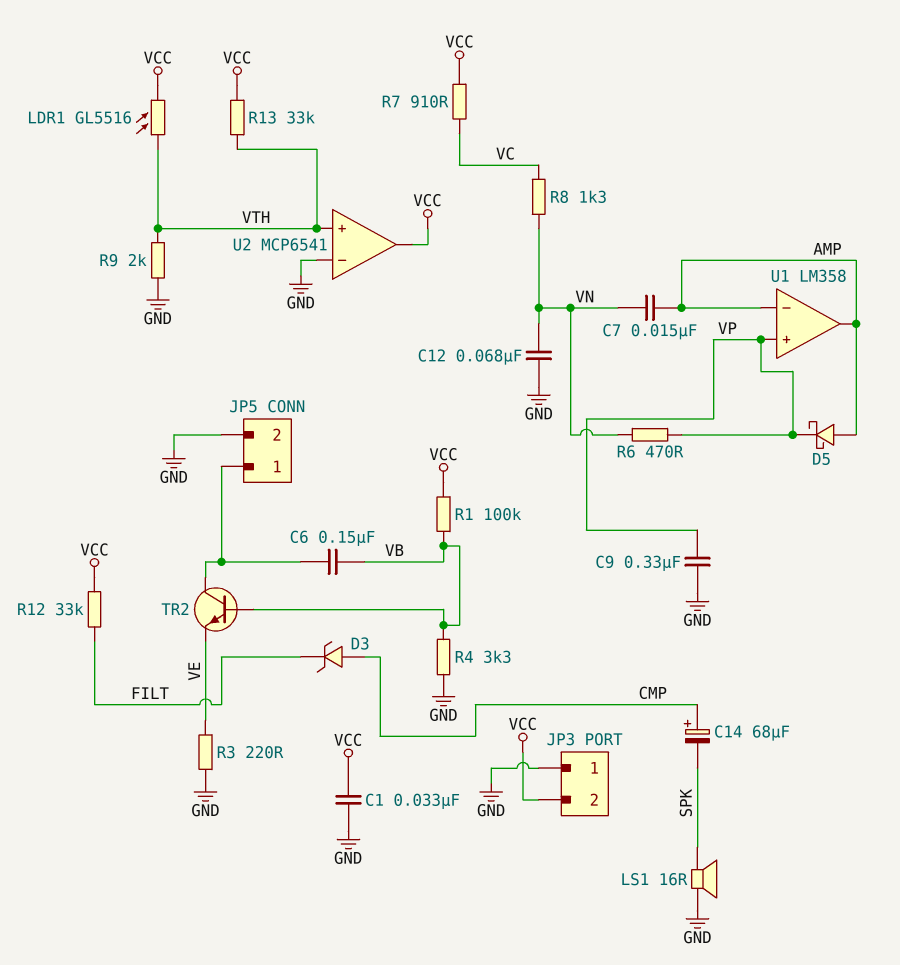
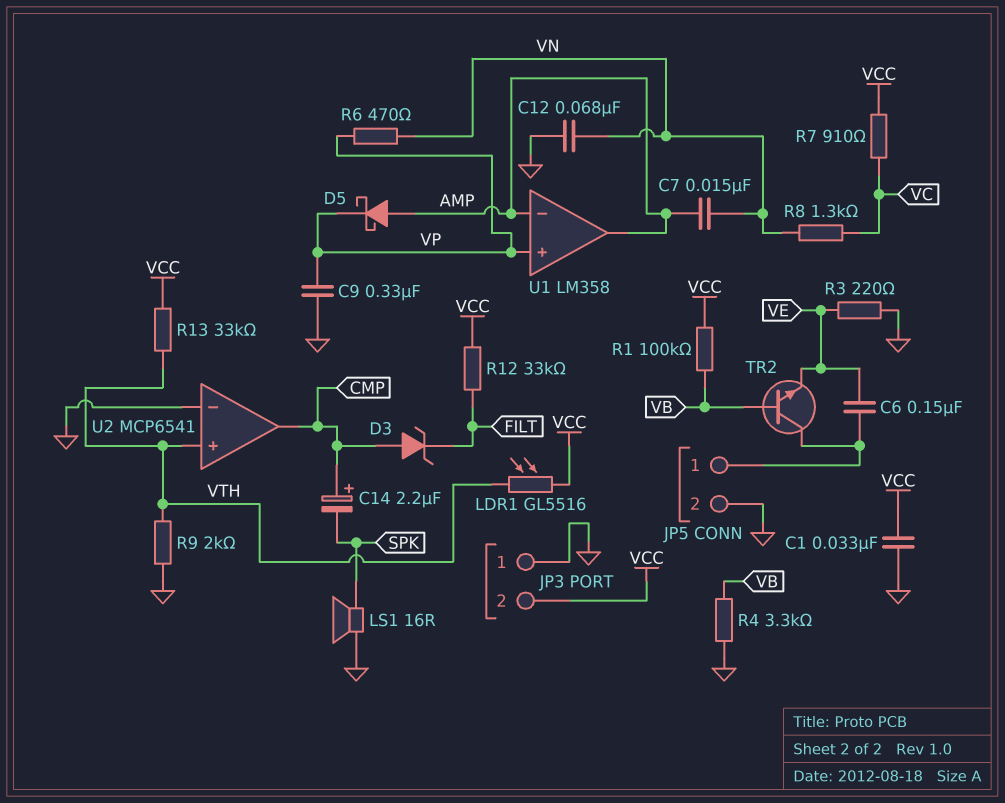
C6: 150nF (JP5/1, VB) -> 150nF (JP5/1, VE)
C14: 68uF (plus CMP, minus SPK) -> 2.2uF (plus CMP, minus SPK)
U2 pin out: VCC -> CMP

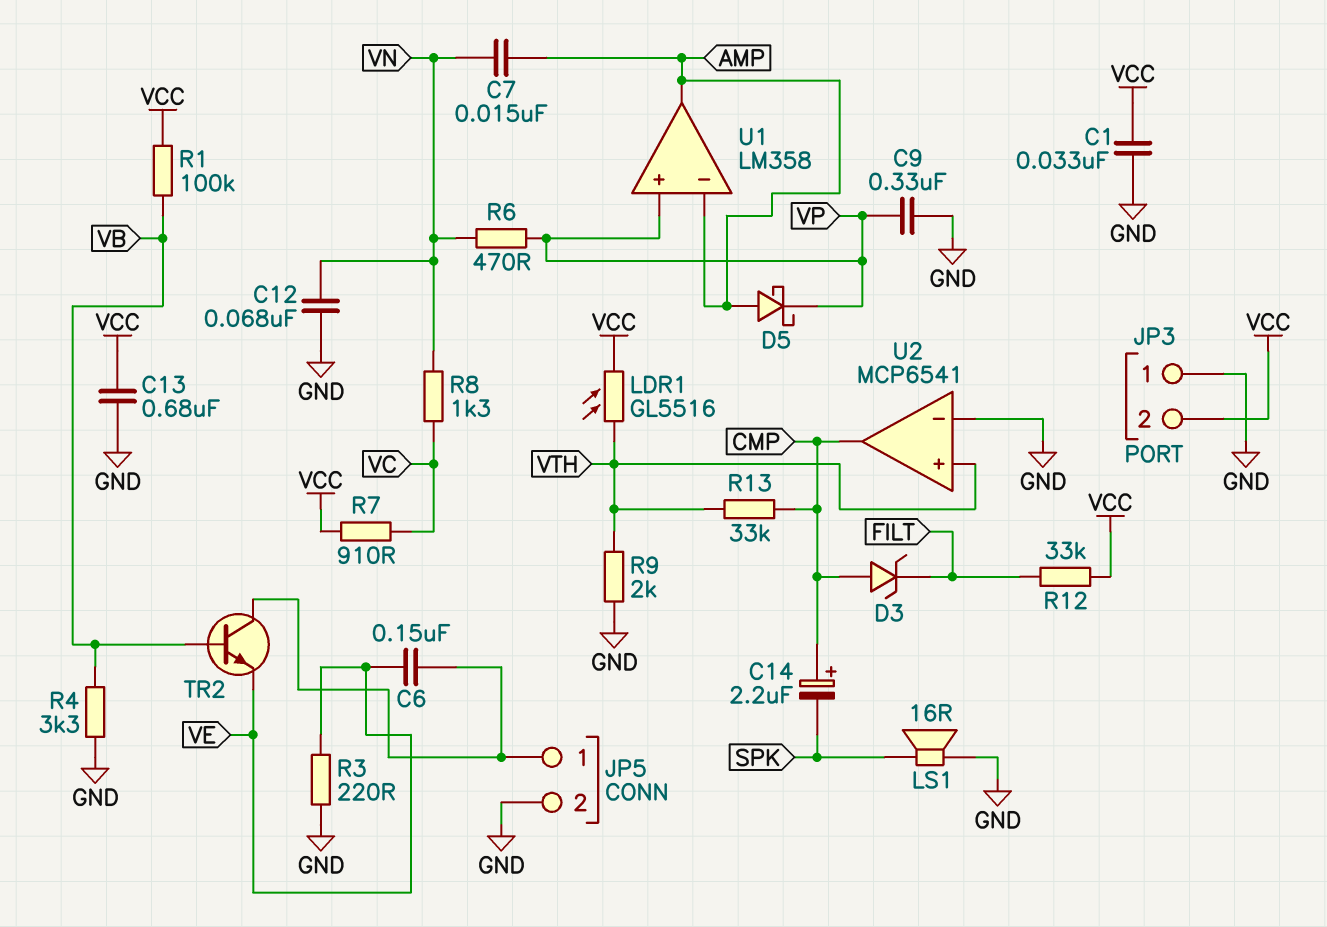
C13: none -> 680nF (GND, VCC)
R13: 33k (VCC, VTH) -> 33k (CMP, VTH)

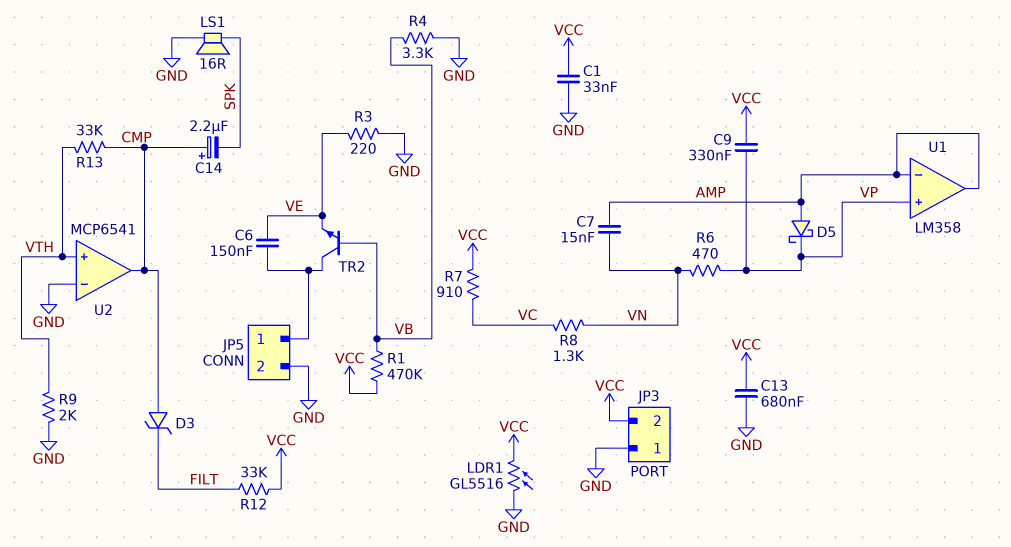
C9: 330nF (GND, VP) -> 330nF (VCC, VP)
C12: 68nF (GND, VN) -> none
LDR1: GL5516 (VCC, VTH) -> GL5516 (GND, VCC)
R1: 100k (VB, VCC) -> 470k (VB, VCC)

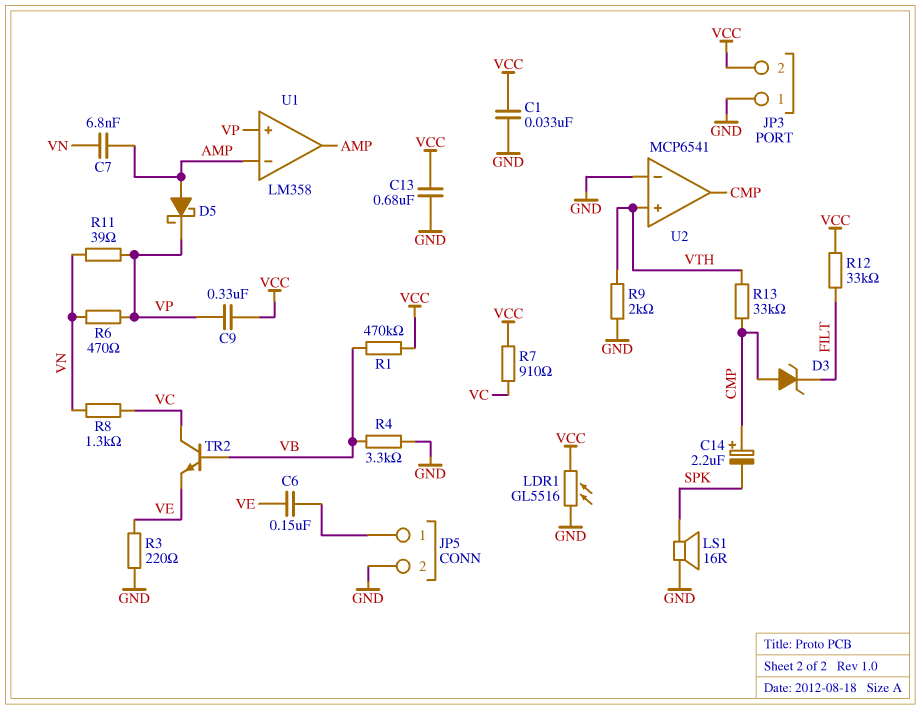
C7: 15nF (AMP, VN) -> 6.8nF (AMP, VN)
R11: none -> 39 (VN, VP)
TR2: NPN (B VB, C JP5/1, E VE) -> NPN (B VB, C VC, E VE)

